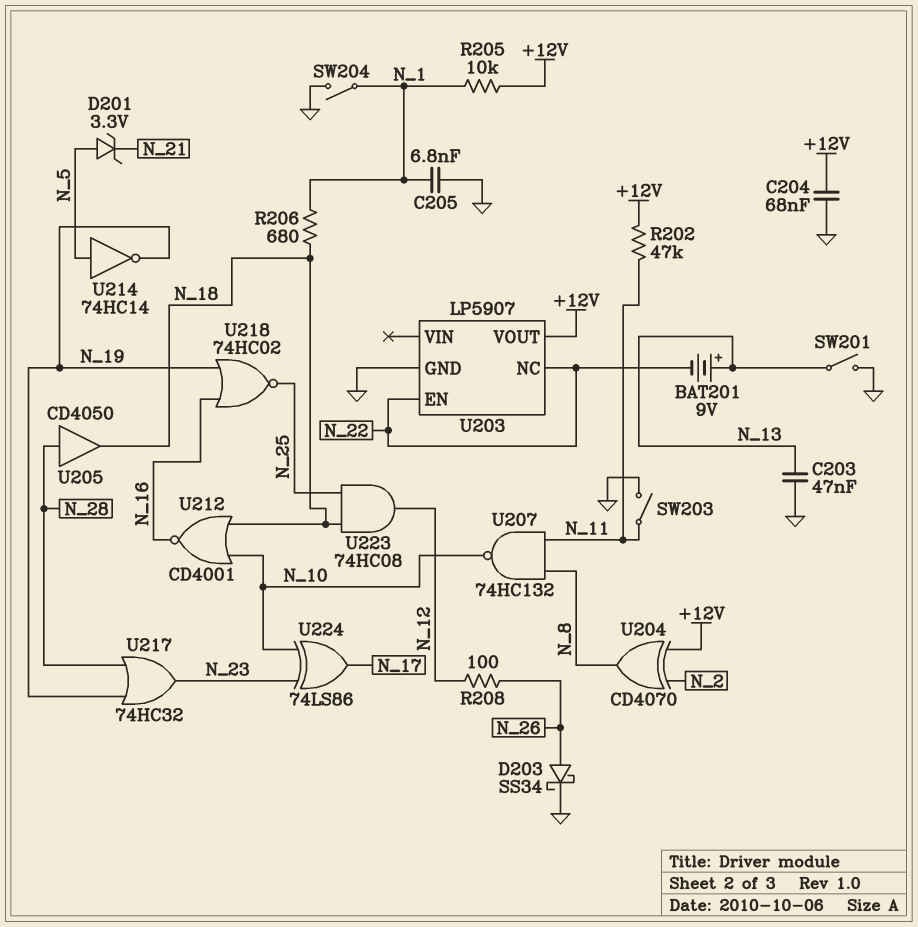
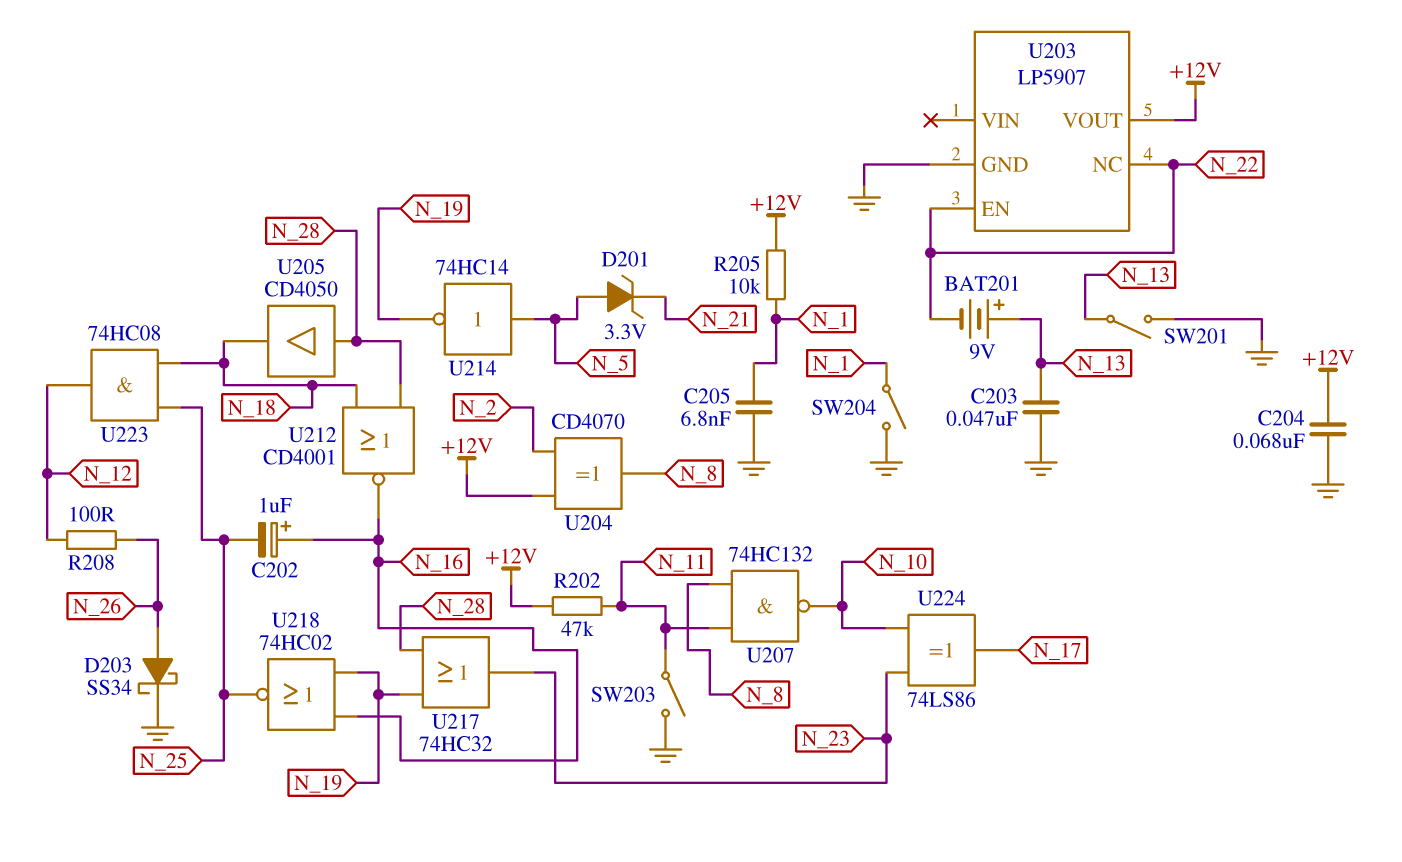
C202: none -> 1uF (plus N_16, minus N_25)
R206: 680 (N_1, N_18) -> none
U212: NOR CD4001 (in N_10, in N_18, out N_16) -> NOR CD4001 (in N_18, in N_28, out N_16)

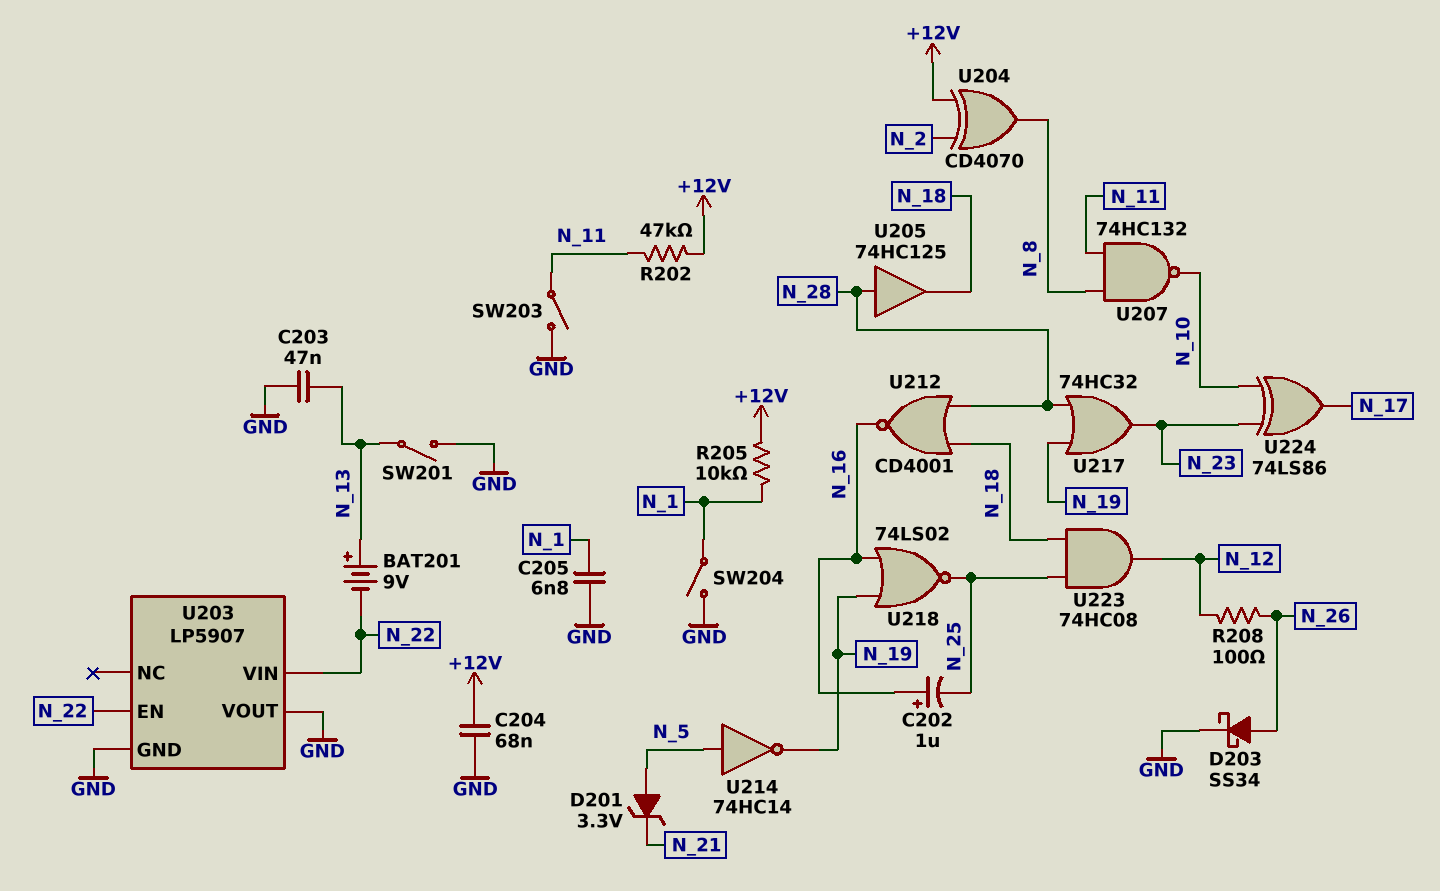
U203 pin NC: N_22 -> none
U203 pin VIN: none -> N_22
U203 pin VOUT: +12V -> GND
U205: buffer CD4050 (in N_28, out N_18) -> buffer 74HC125 (in N_28, out N_18)
U218: NOR 74HC02 (in N_16, in N_19, out N_25) -> NOR 74LS02 (in N_16, in N_19, out N_25)

